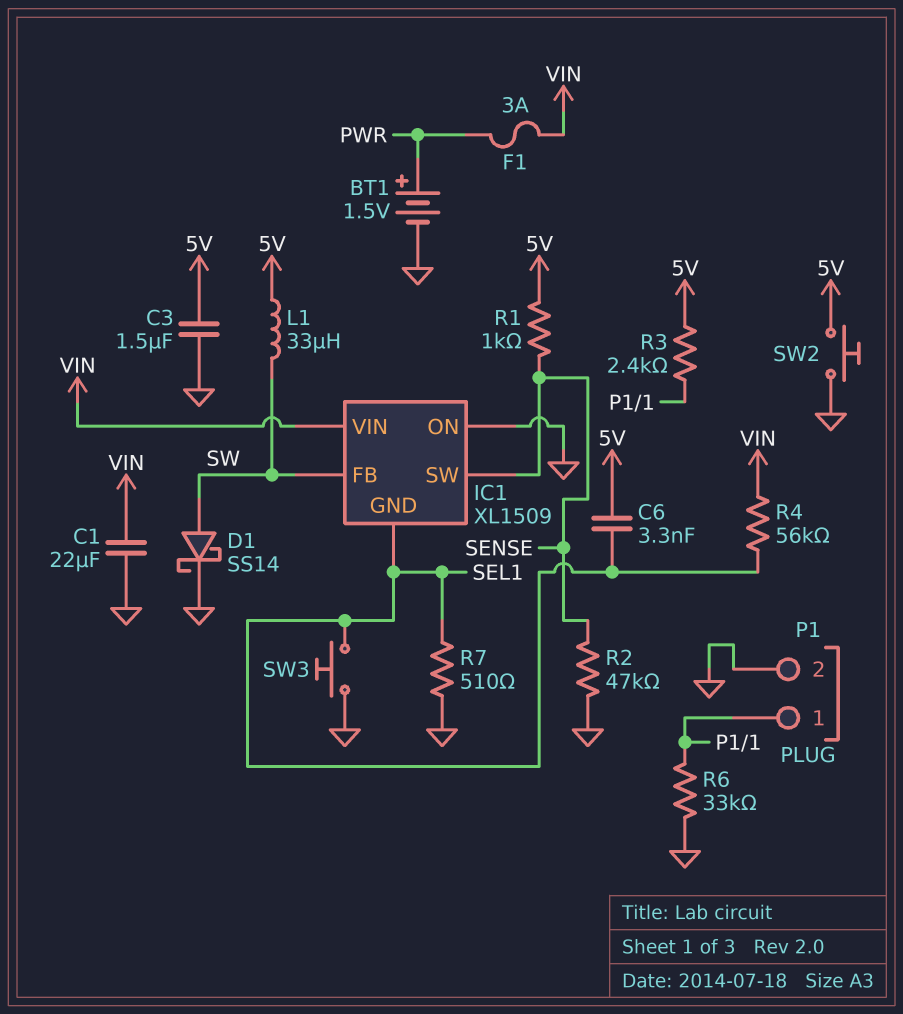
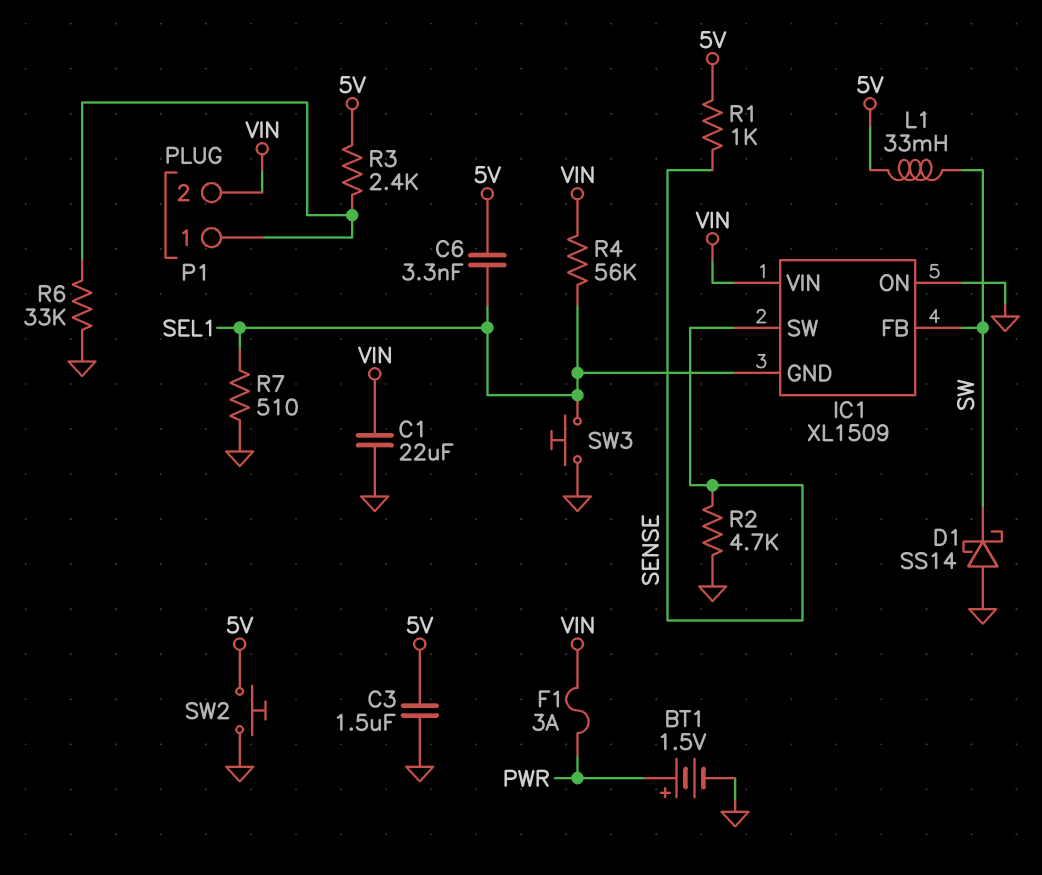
D1: schottky SS14 (A SW, K GND) -> schottky SS14 (A GND, K SW)
L1: 33uH (5V, SW) -> 33mH (5V, SW)
P1 pin 2: GND -> VIN
R2: 47k (GND, SENSE) -> 4.7k (GND, SENSE)

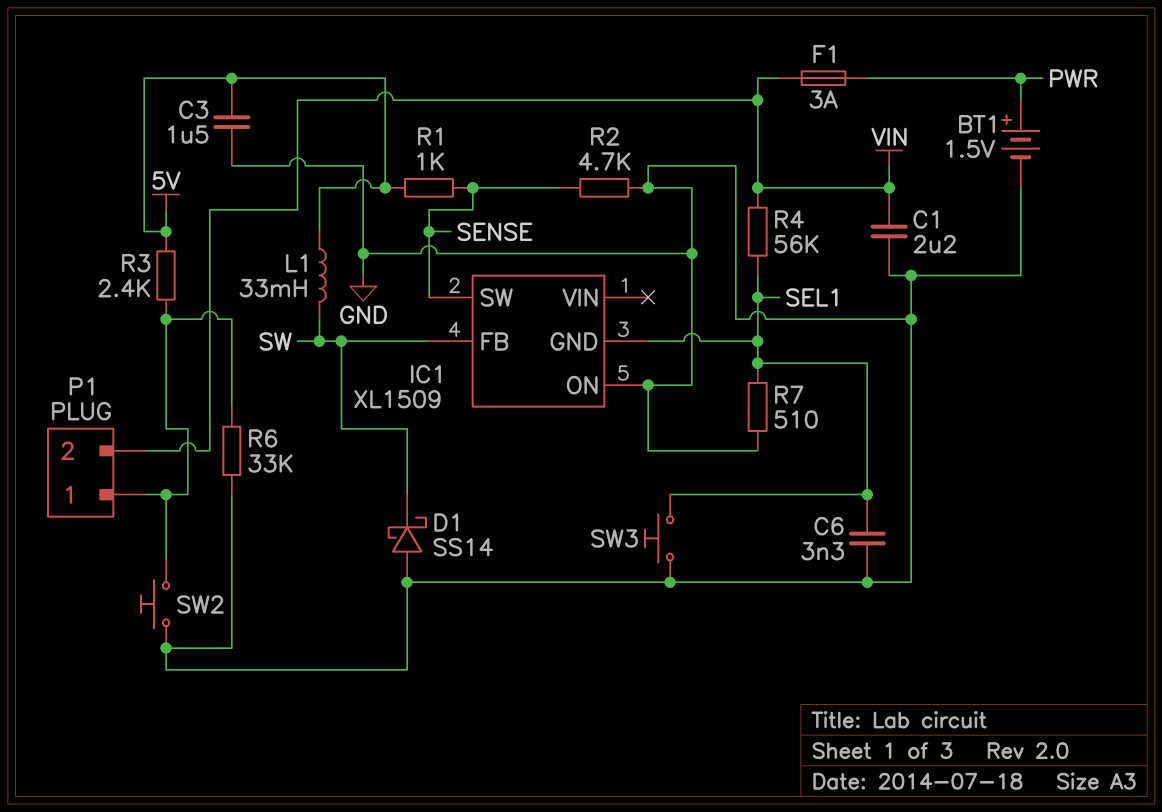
C1: 22uF (GND, VIN) -> 2.2uF (GND, VIN)
C6: 3.3nF (5V, SEL1) -> 3.3nF (GND, SEL1)
IC1 pin VIN: VIN -> none
SW2: button (5V, GND) -> button (GND, P1/1)

